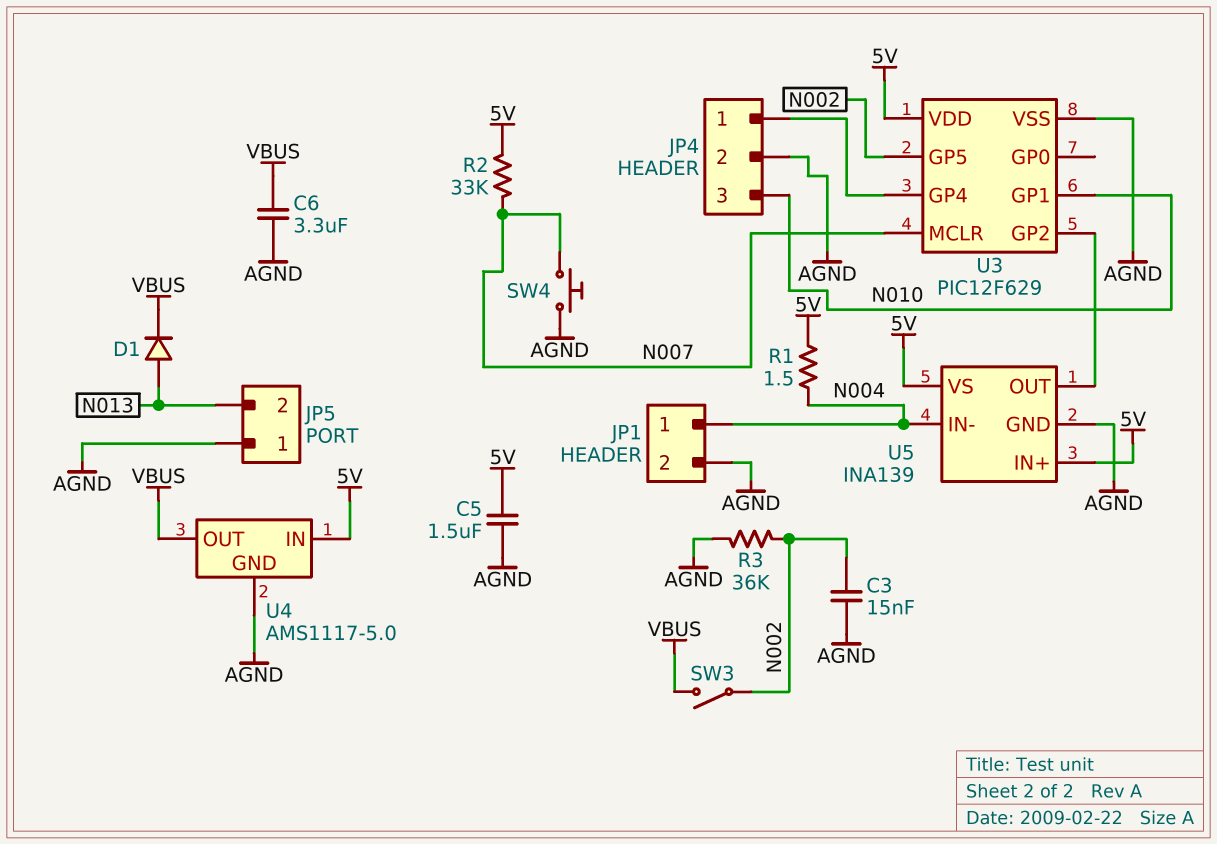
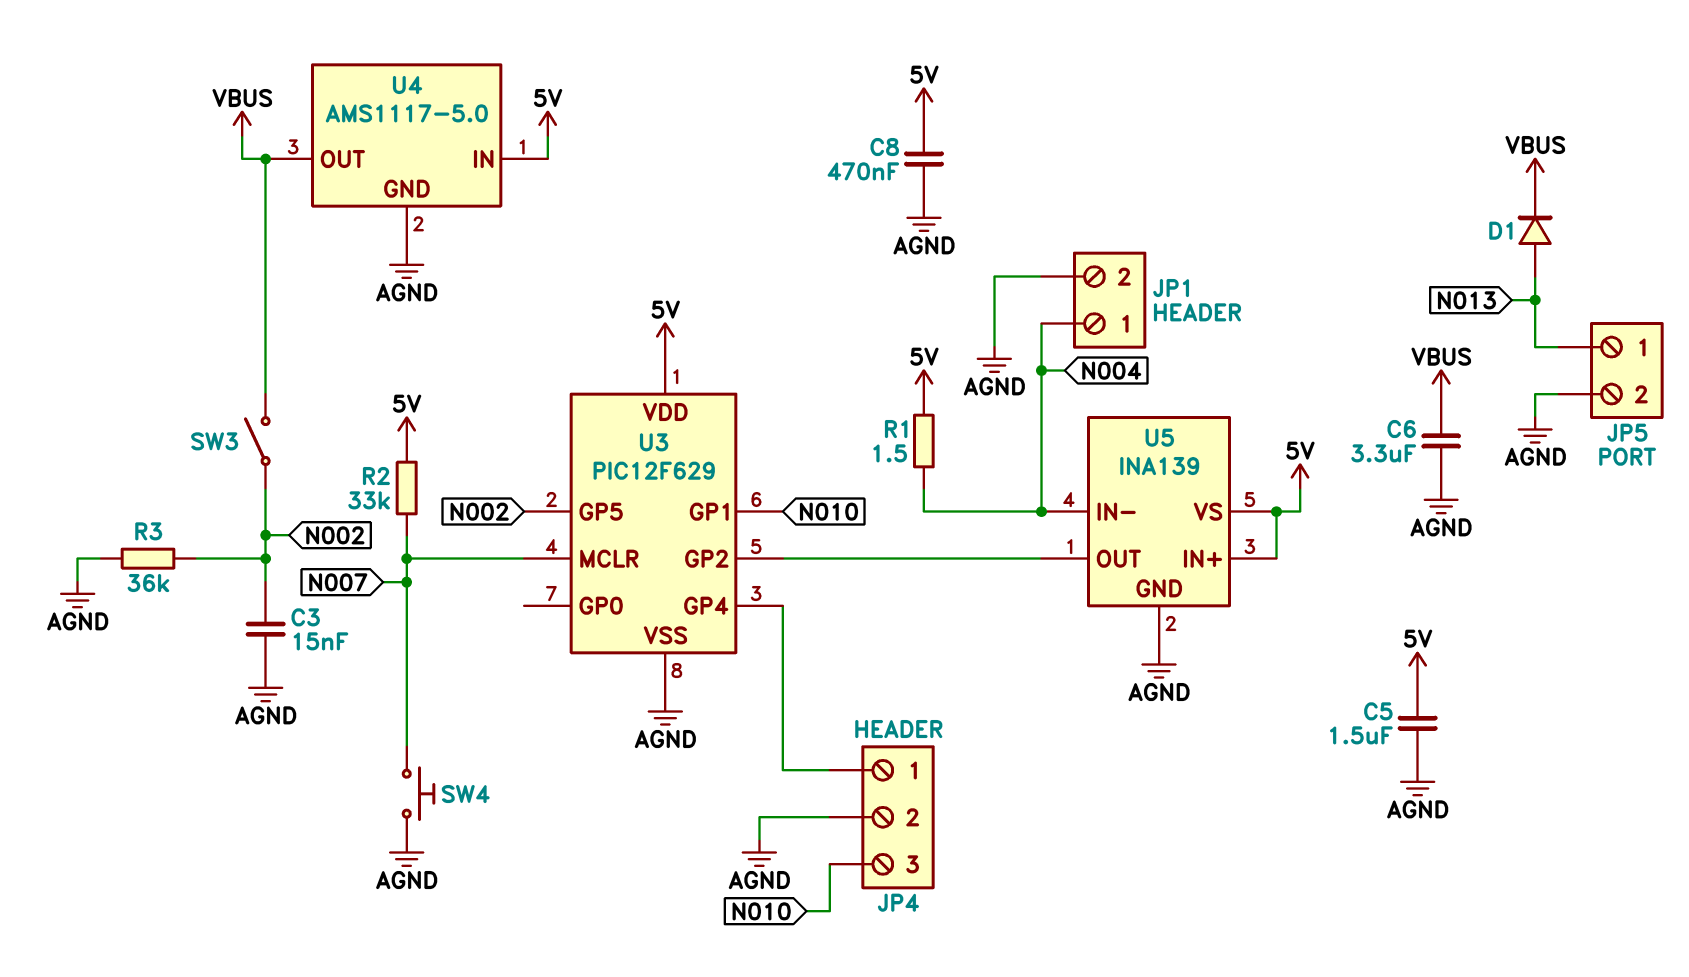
C8: none -> 470nF (5V, AGND)
JP5 pin 1: AGND -> N013
JP5 pin 2: N013 -> AGND

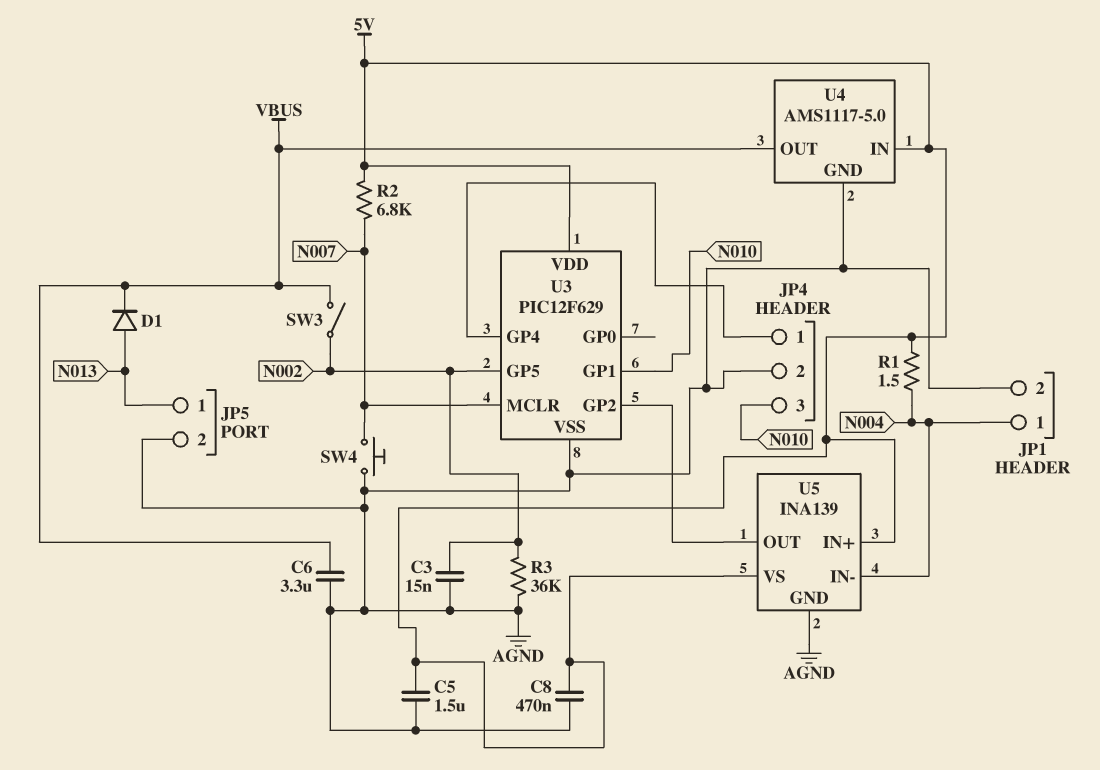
R2: 33k (5V, N007) -> 6.8k (5V, N007)

